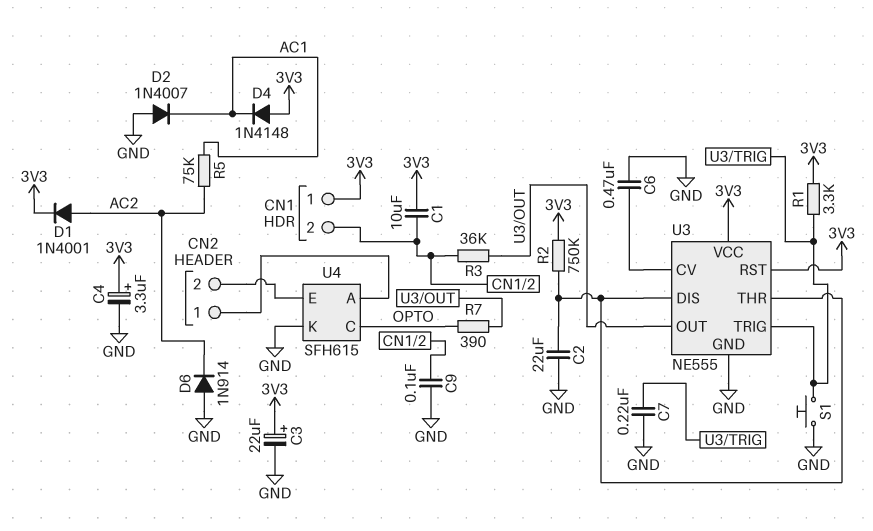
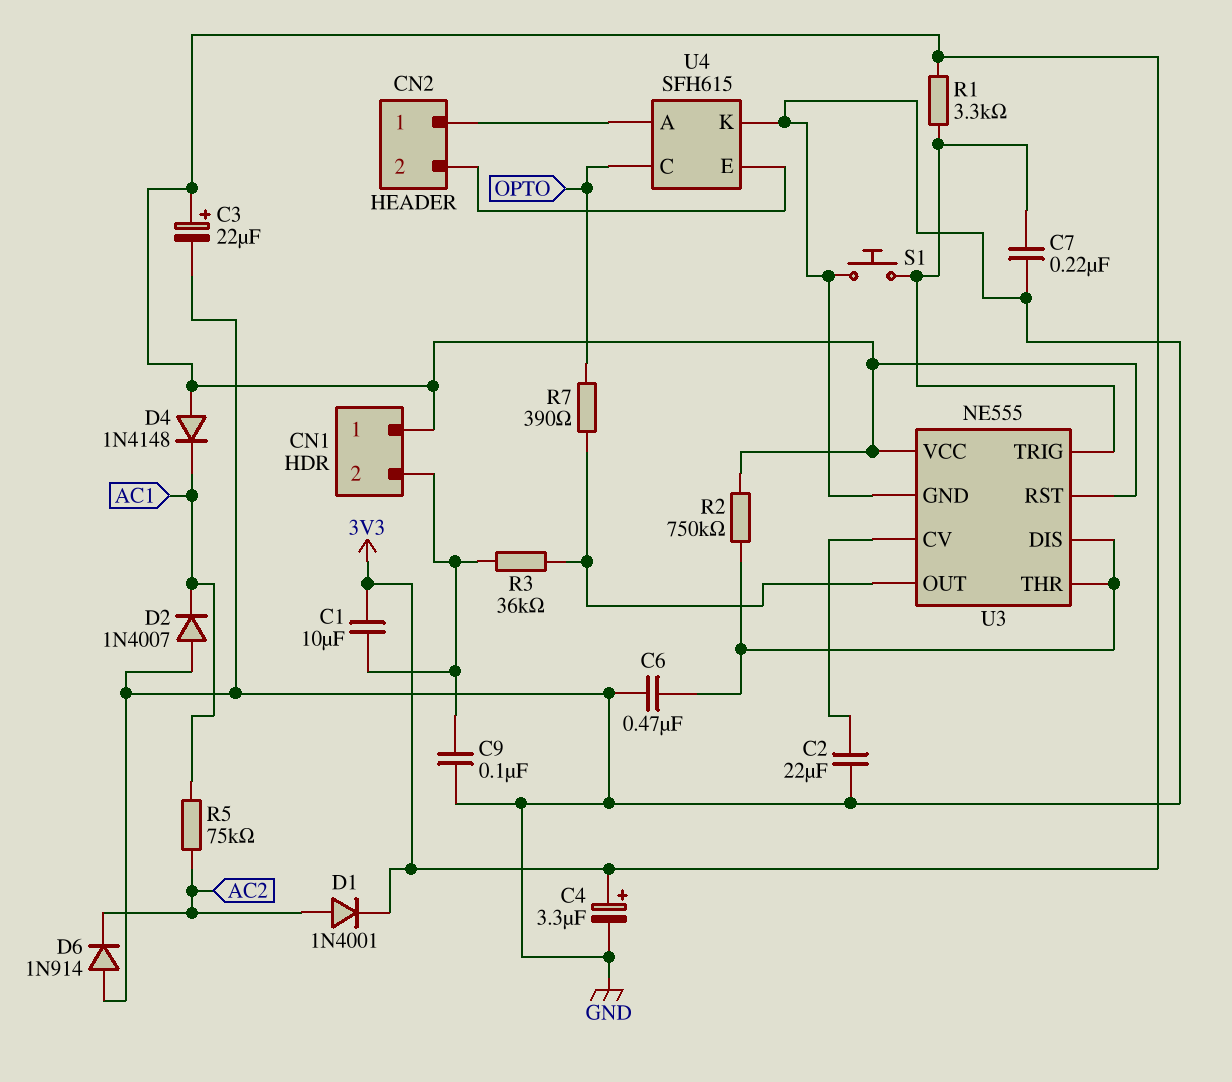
C2: 22uF (GND, U3/DIS) -> 22uF (GND, U3/CV)
C6: 470nF (GND, U3/CV) -> 470nF (GND, U3/DIS)

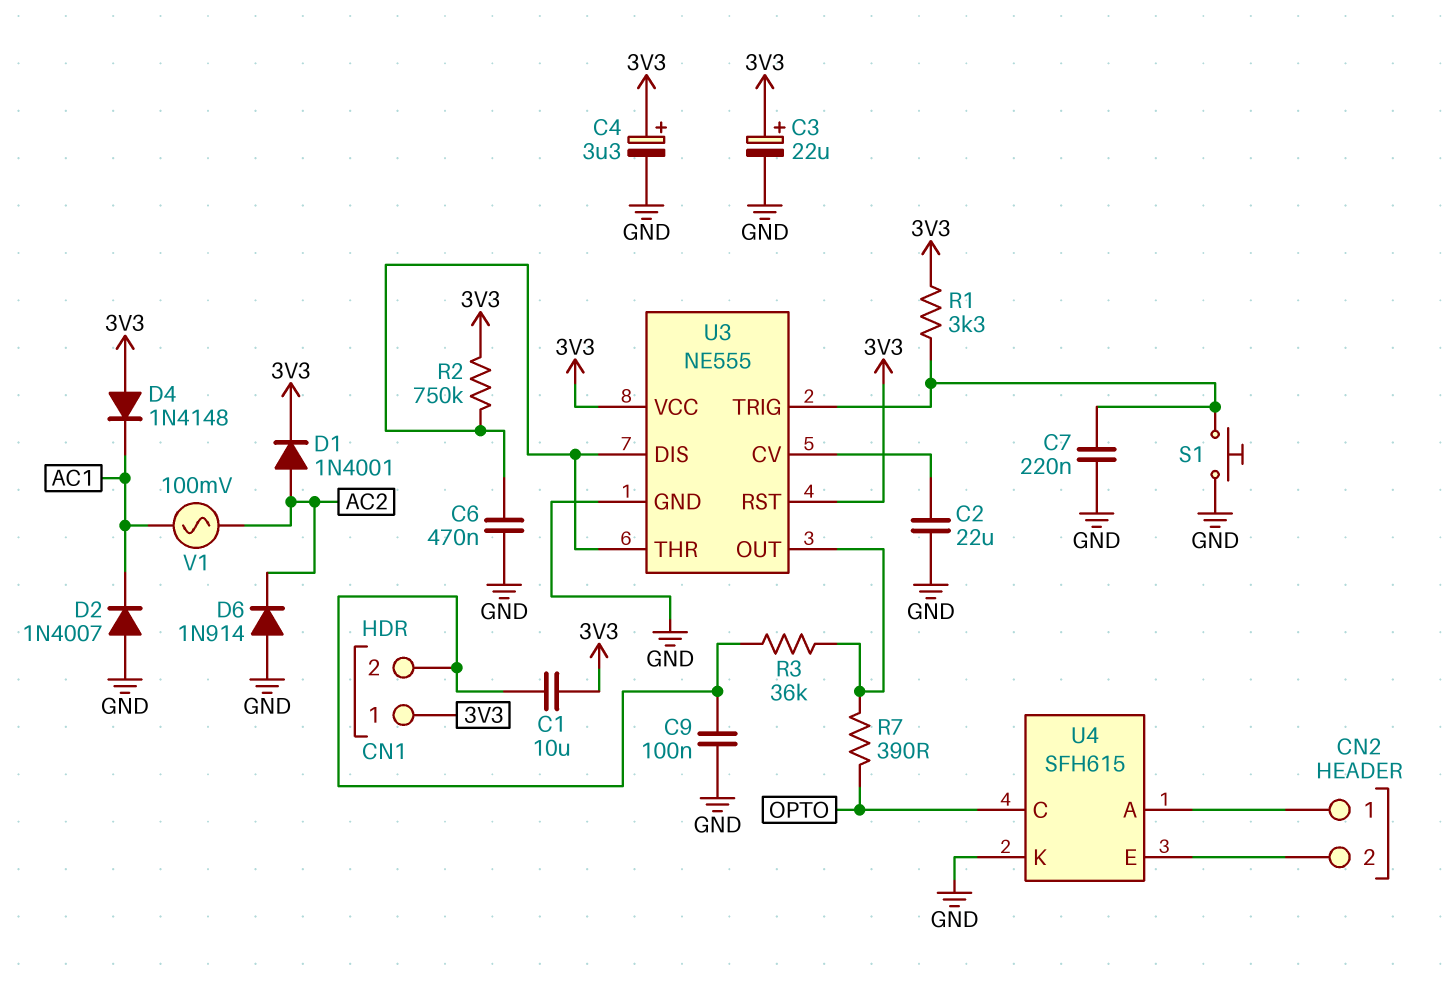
R5: 75k (AC1, AC2) -> none
V1: none -> AC 100mV (AC1, AC2)

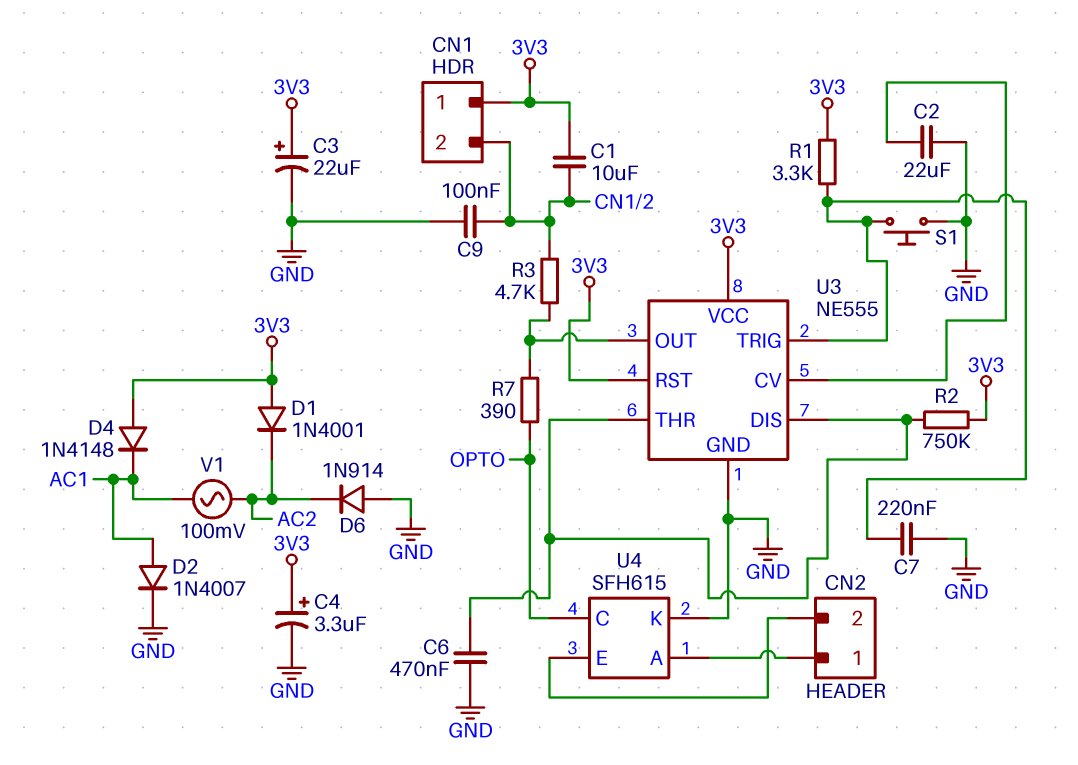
D1: diode 1N4001 (A AC2, K 3V3) -> diode 1N4001 (A 3V3, K AC2)
D2: diode 1N4007 (A GND, K AC1) -> diode 1N4007 (A AC1, K GND)
R3: 36k (CN1/2, U3/OUT) -> 4.7k (CN1/2, U3/OUT)

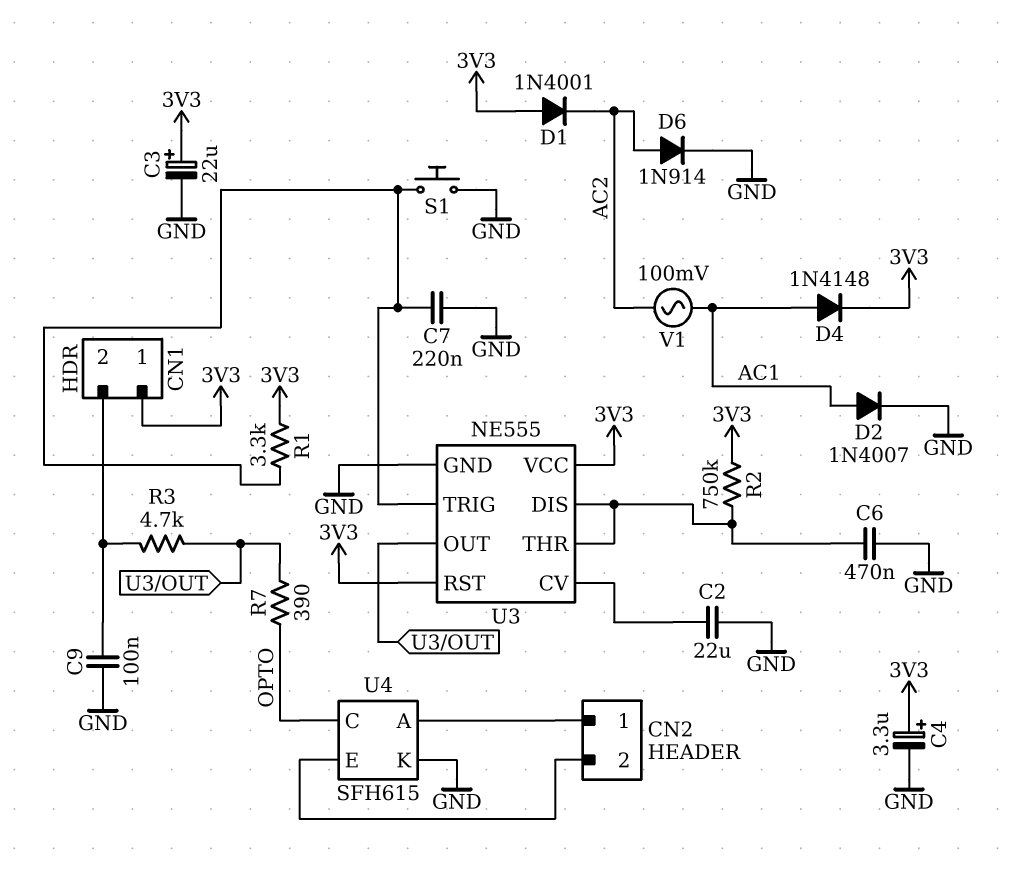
C1: 10uF (3V3, CN1/2) -> none
D4: diode 1N4148 (A 3V3, K AC1) -> diode 1N4148 (A AC1, K 3V3)
D6: diode 1N914 (A GND, K AC2) -> diode 1N914 (A AC2, K GND)

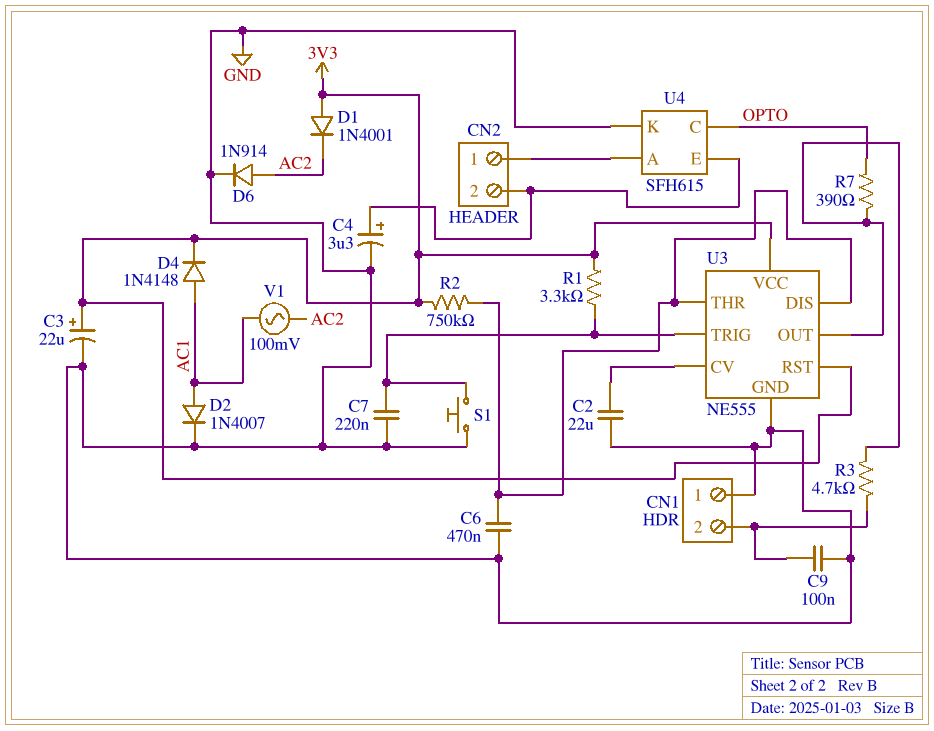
C4: 3.3uF (plus 3V3, minus GND) -> 3.3uF (plus CN2/2, minus GND)
CN1 pin 1: 3V3 -> GND

